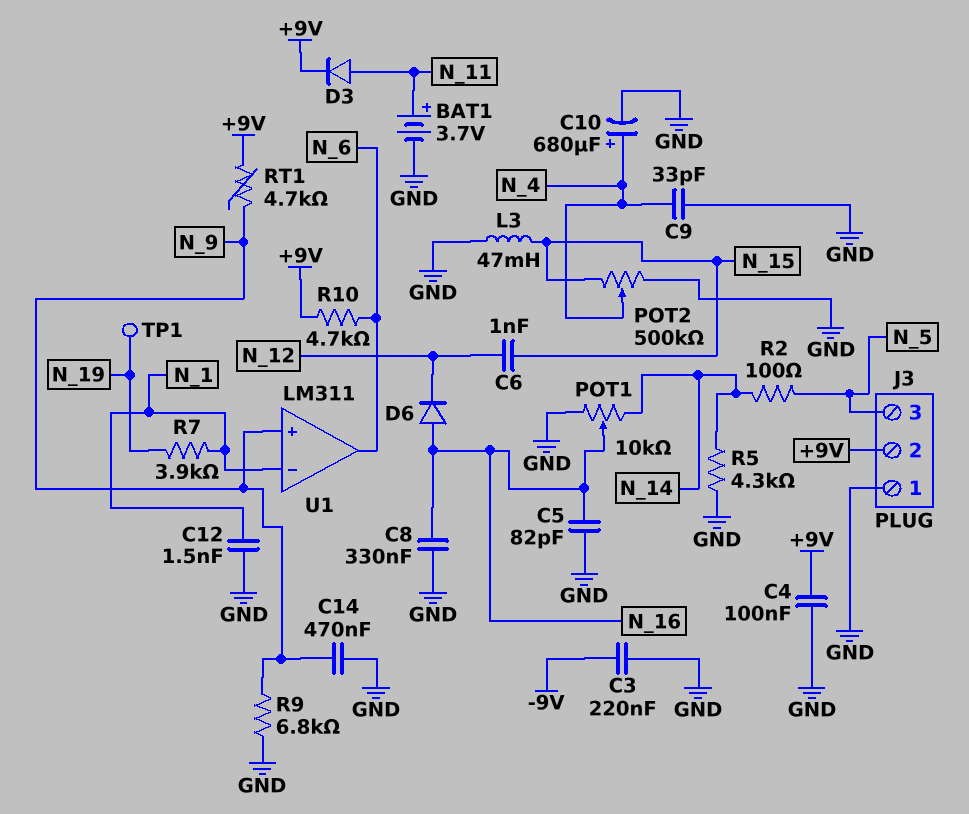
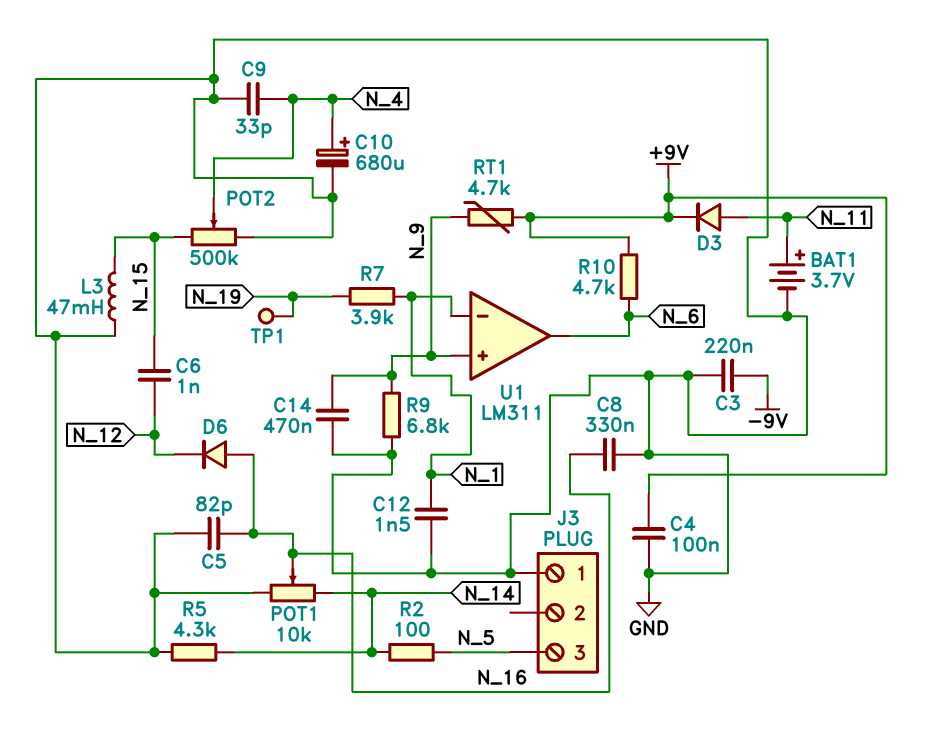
J3 pin 2: +9V -> none

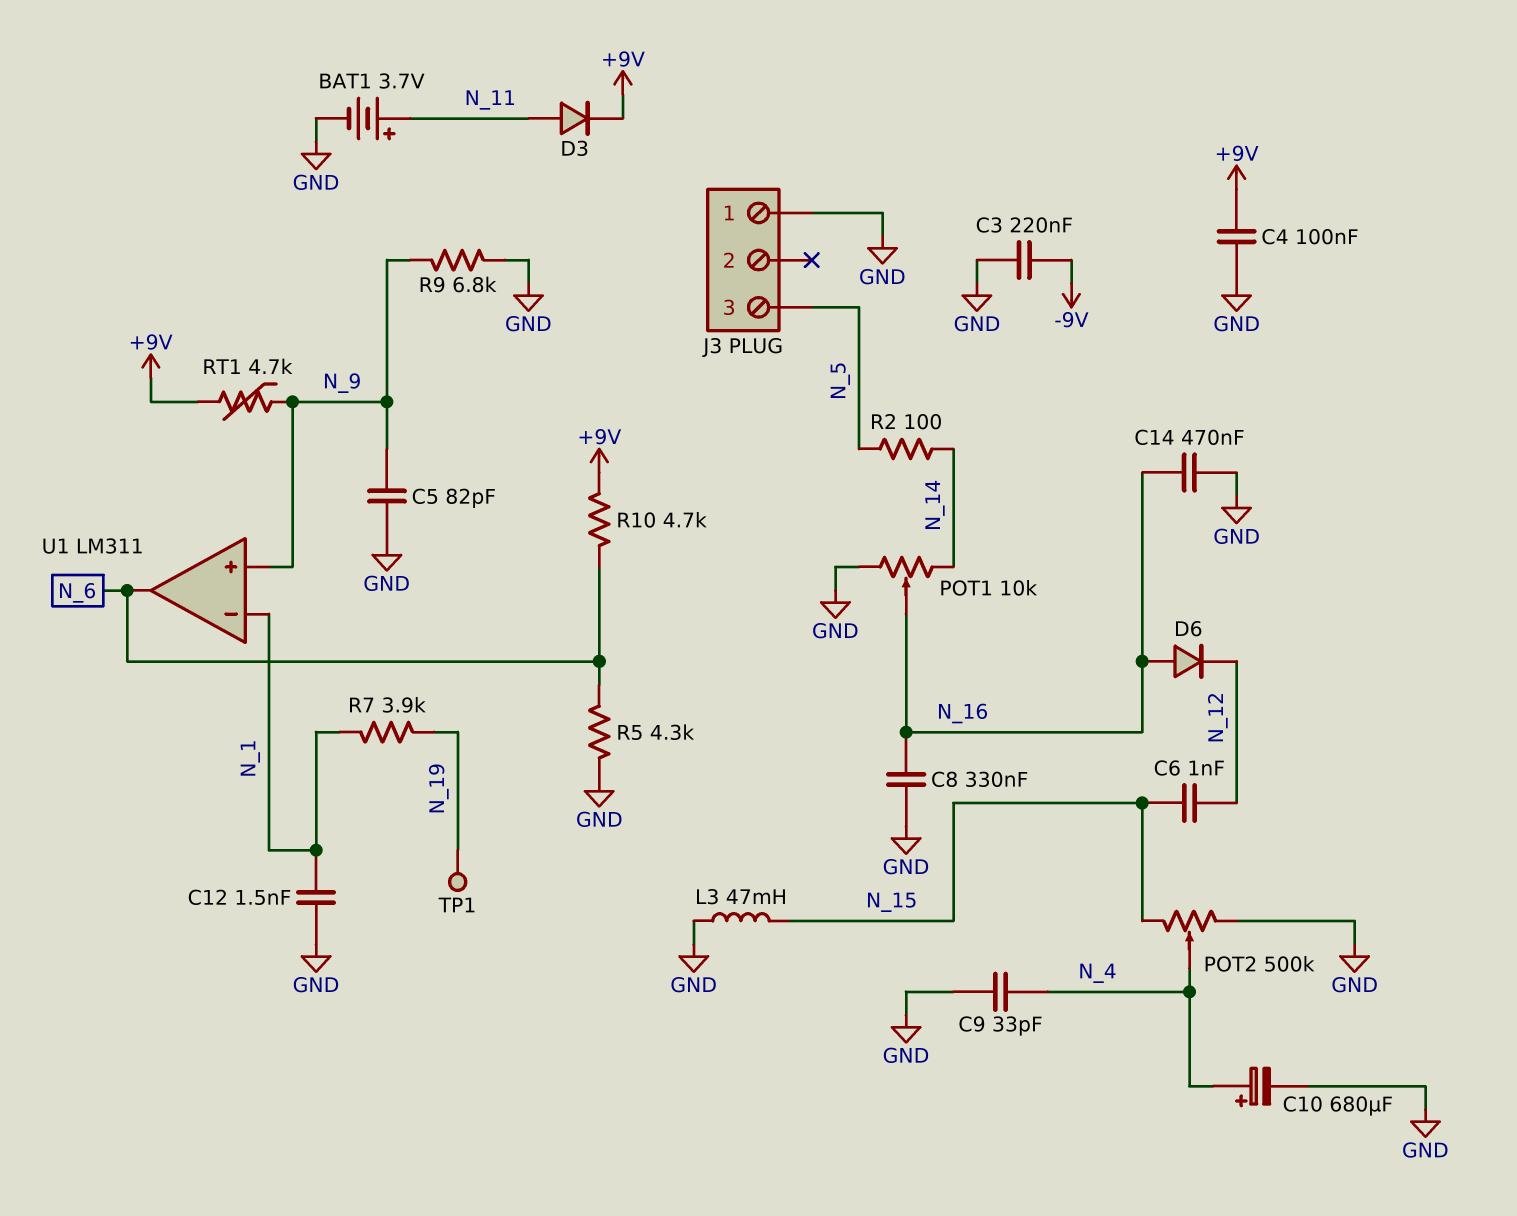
C5: 82pF (GND, N_16) -> 82pF (GND, N_9)
C14: 470nF (GND, N_9) -> 470nF (GND, N_16)
R5: 4.3k (GND, N_14) -> 4.3k (GND, N_6)

